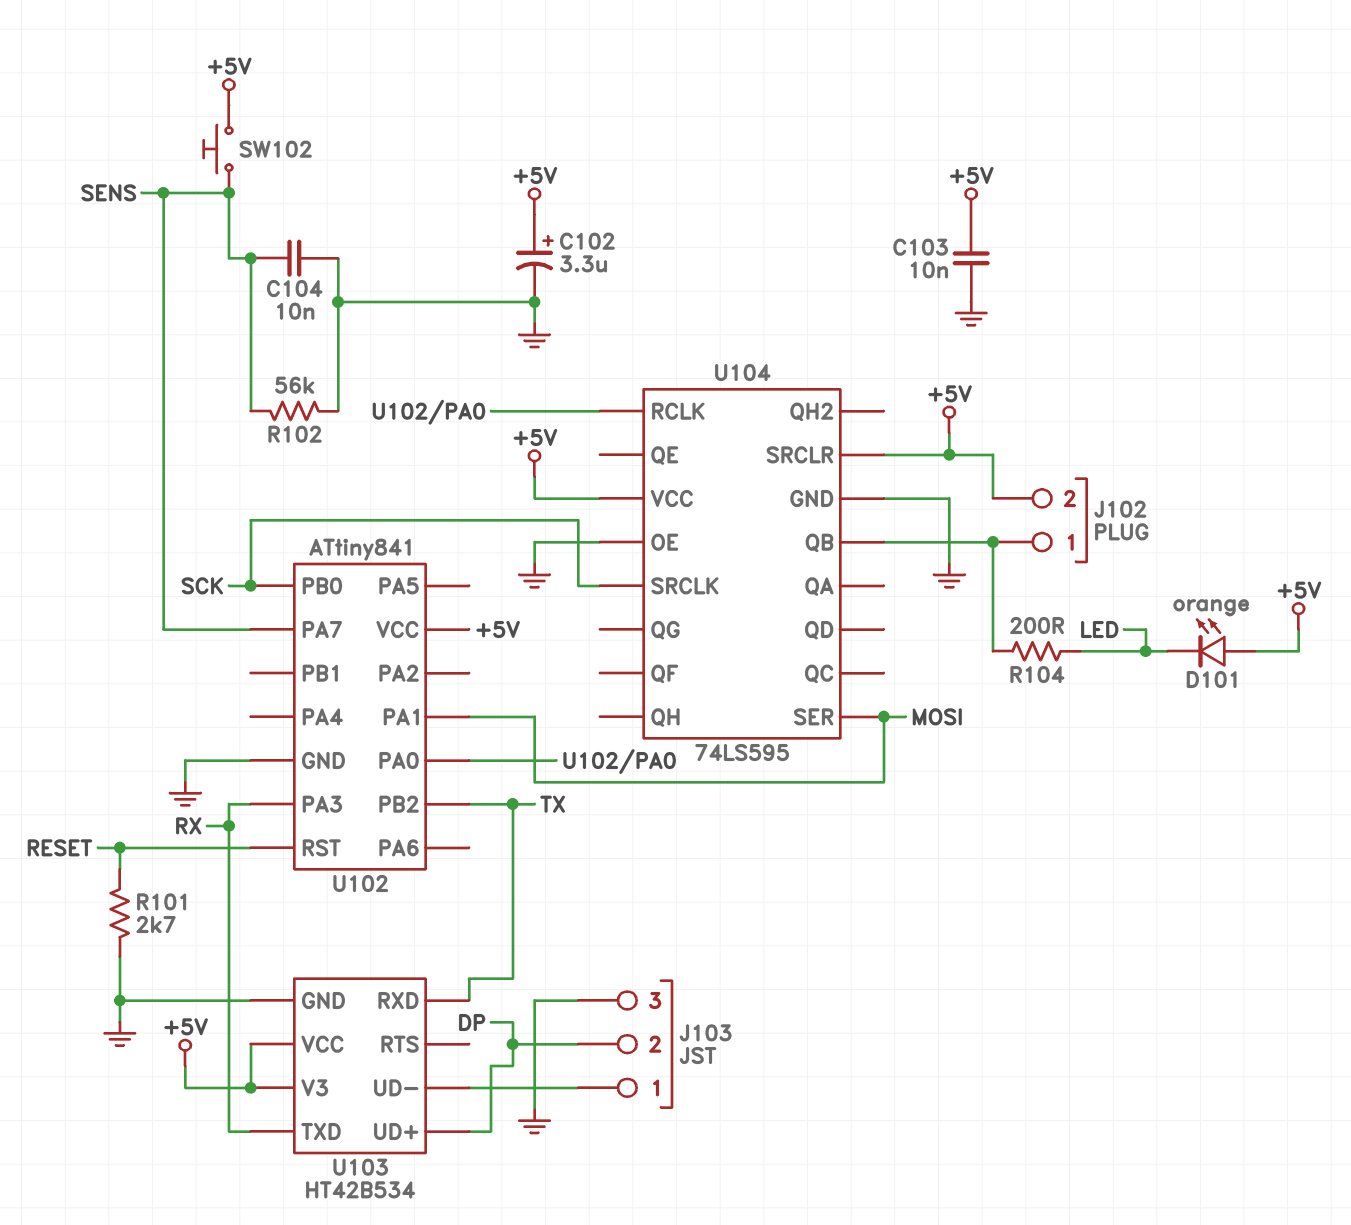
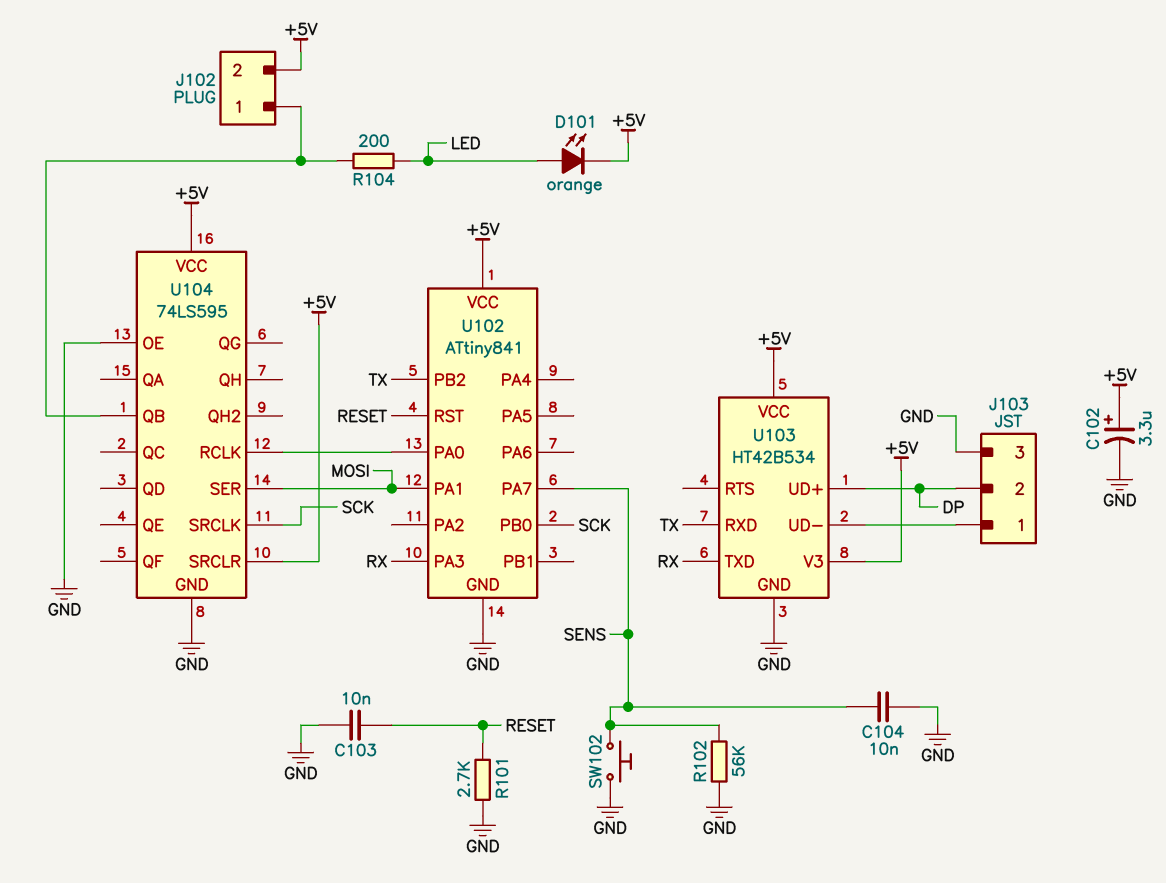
C103: 10nF (+5V, GND) -> 10nF (GND, RESET)
D101: LED orange (A +5V, K LED) -> LED orange (A LED, K +5V)
SW102: button (+5V, SENS) -> button (GND, SENS)

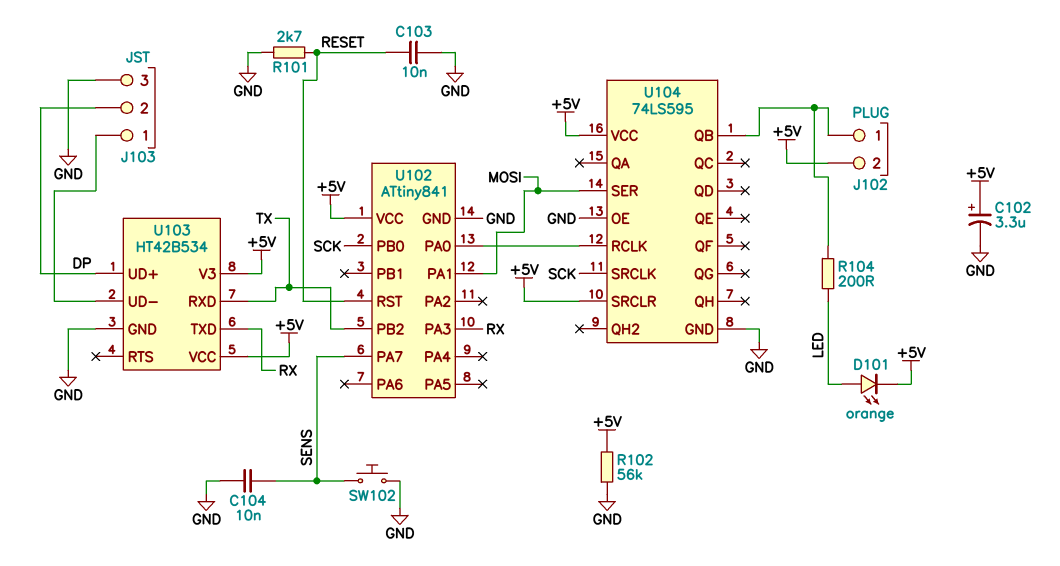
R102: 56k (GND, SENS) -> 56k (+5V, GND)

